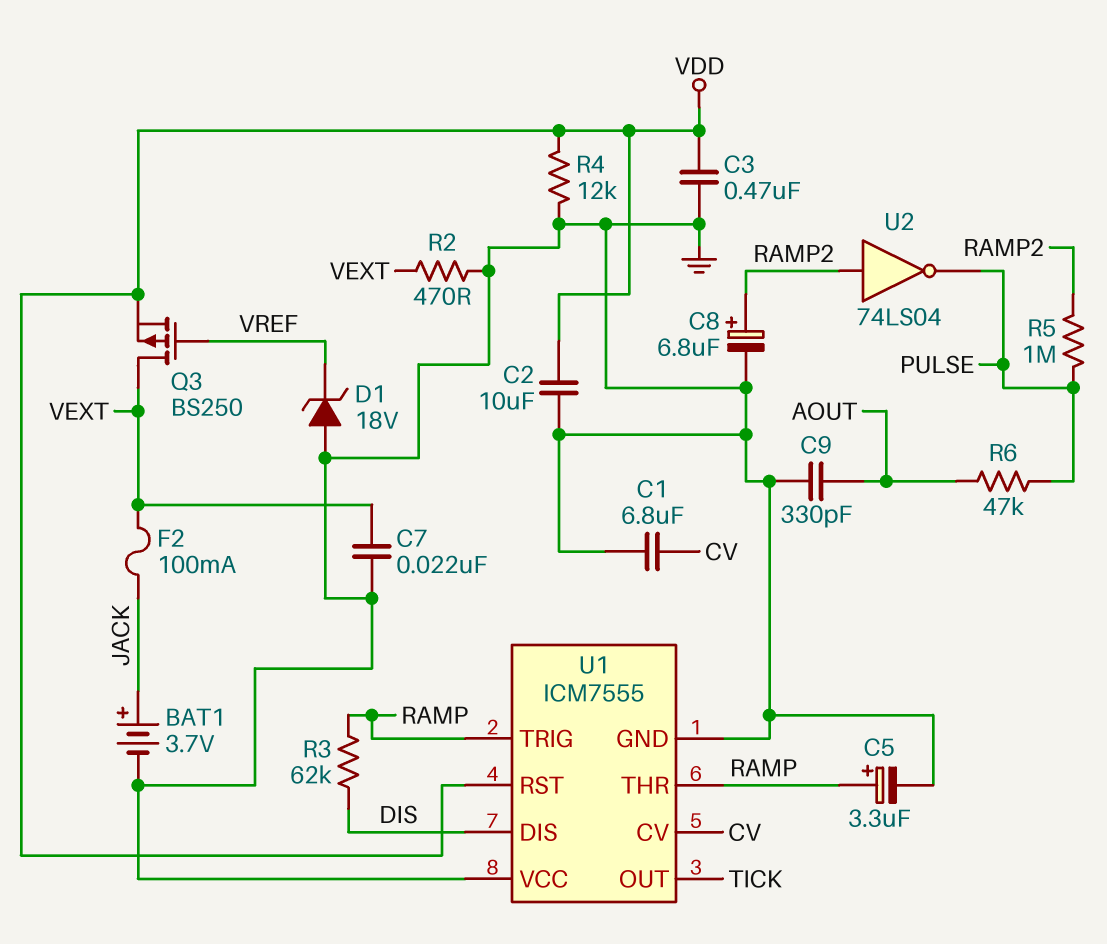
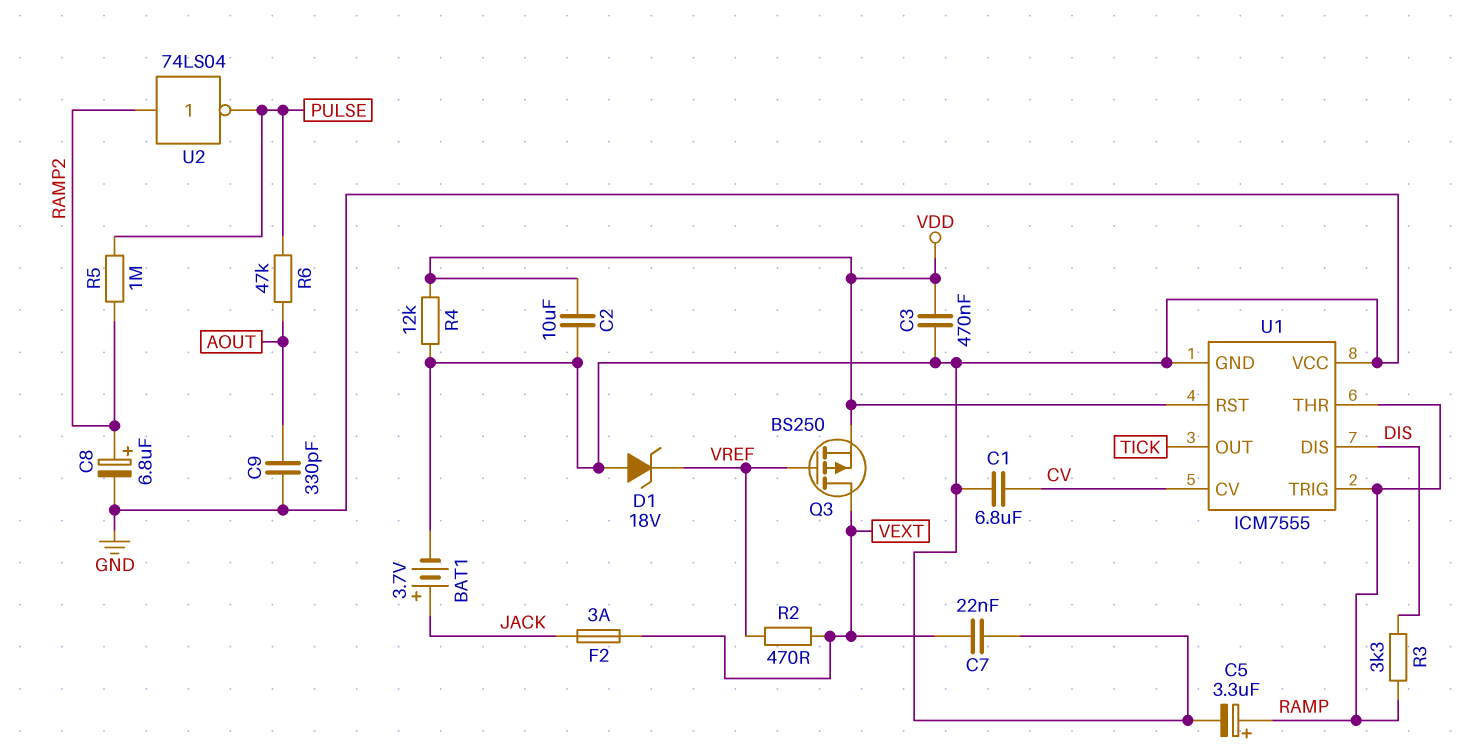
F2: 100mA (JACK, VEXT) -> 3A (JACK, VEXT)
R2: 470 (GND, VEXT) -> 470 (VEXT, VREF)
R3: 62k (DIS, RAMP) -> 3.3k (DIS, RAMP)

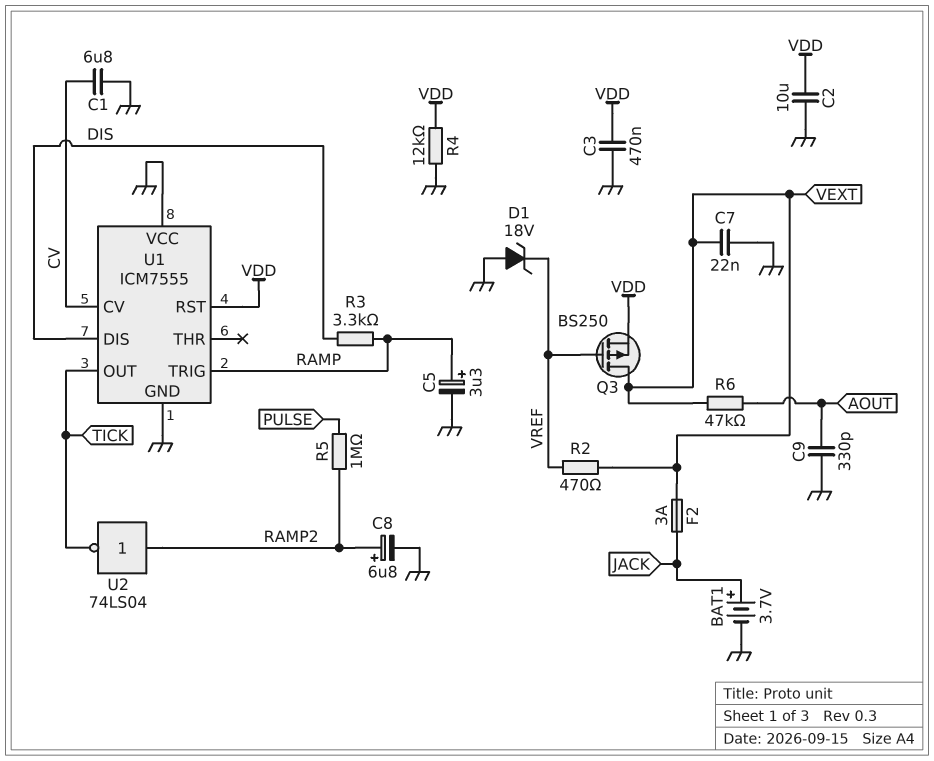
R6: 47k (AOUT, PULSE) -> 47k (AOUT, VEXT)
U1 pin THR: RAMP -> none
U2: NOT 74LS04 (in RAMP2, out PULSE) -> NOT 74LS04 (in RAMP2, out TICK)

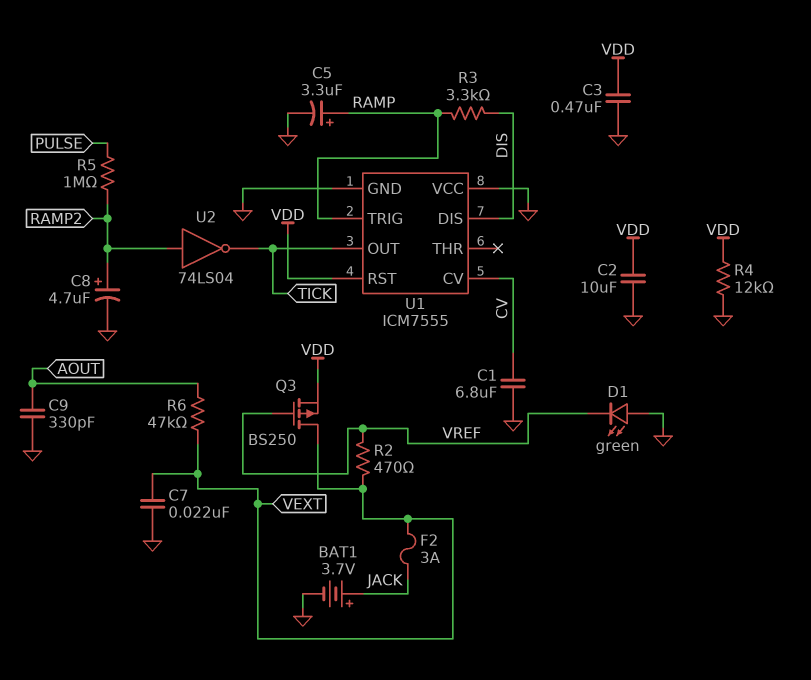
C8: 6.8uF (plus RAMP2, minus GND) -> 4.7uF (plus RAMP2, minus GND)
D1: zener 18V (A GND, K VREF) -> LED green (A GND, K VREF)

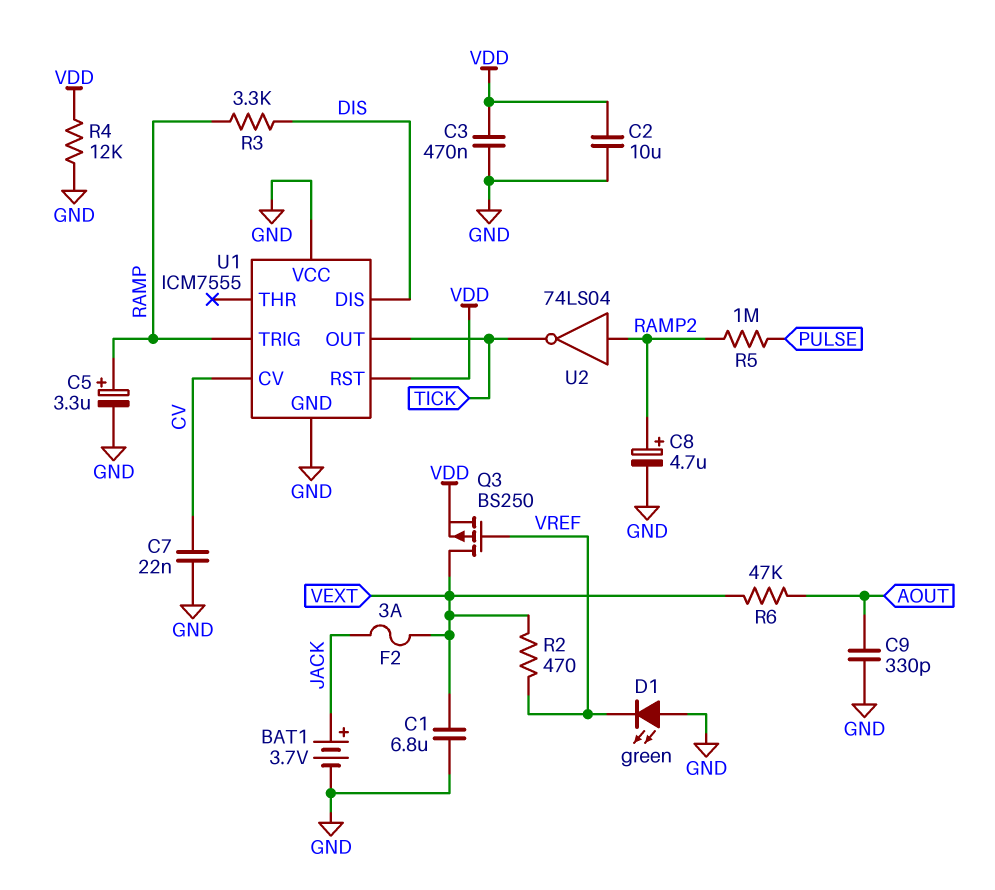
C1: 6.8uF (CV, GND) -> 6.8uF (GND, VEXT)
C7: 22nF (GND, VEXT) -> 22nF (CV, GND)

